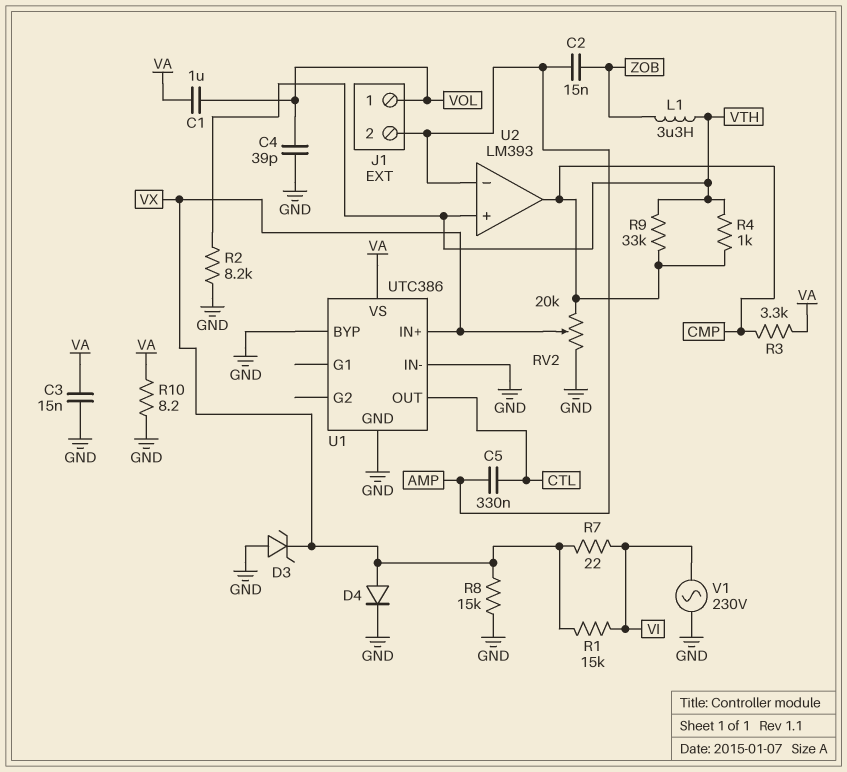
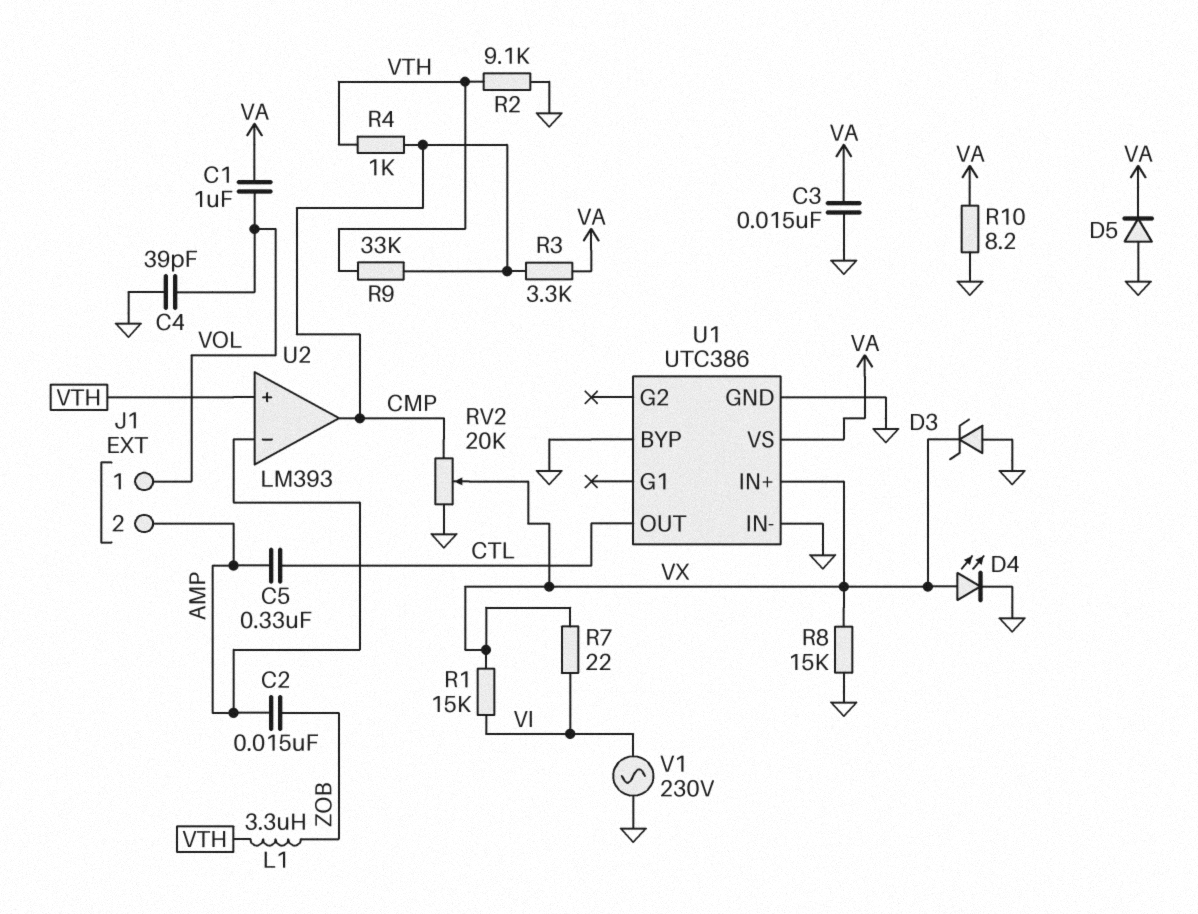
D4: diode (A VX, K GND) -> LED (A VX, K GND)
D5: none -> diode (A GND, K VA)
R2: 8.2k (GND, VTH) -> 9.1k (GND, VTH)

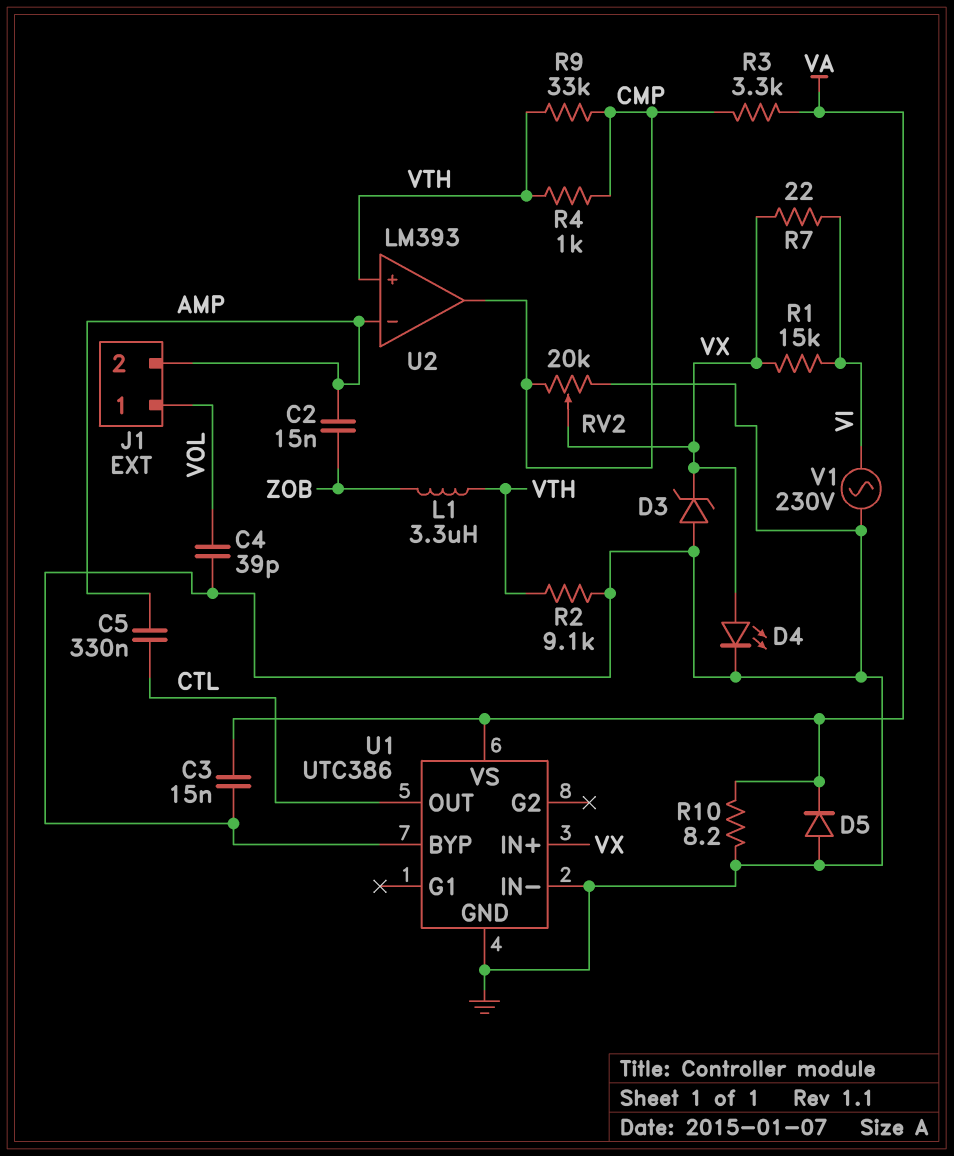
C1: 1uF (VA, VOL) -> none
R8: 15k (GND, VX) -> none

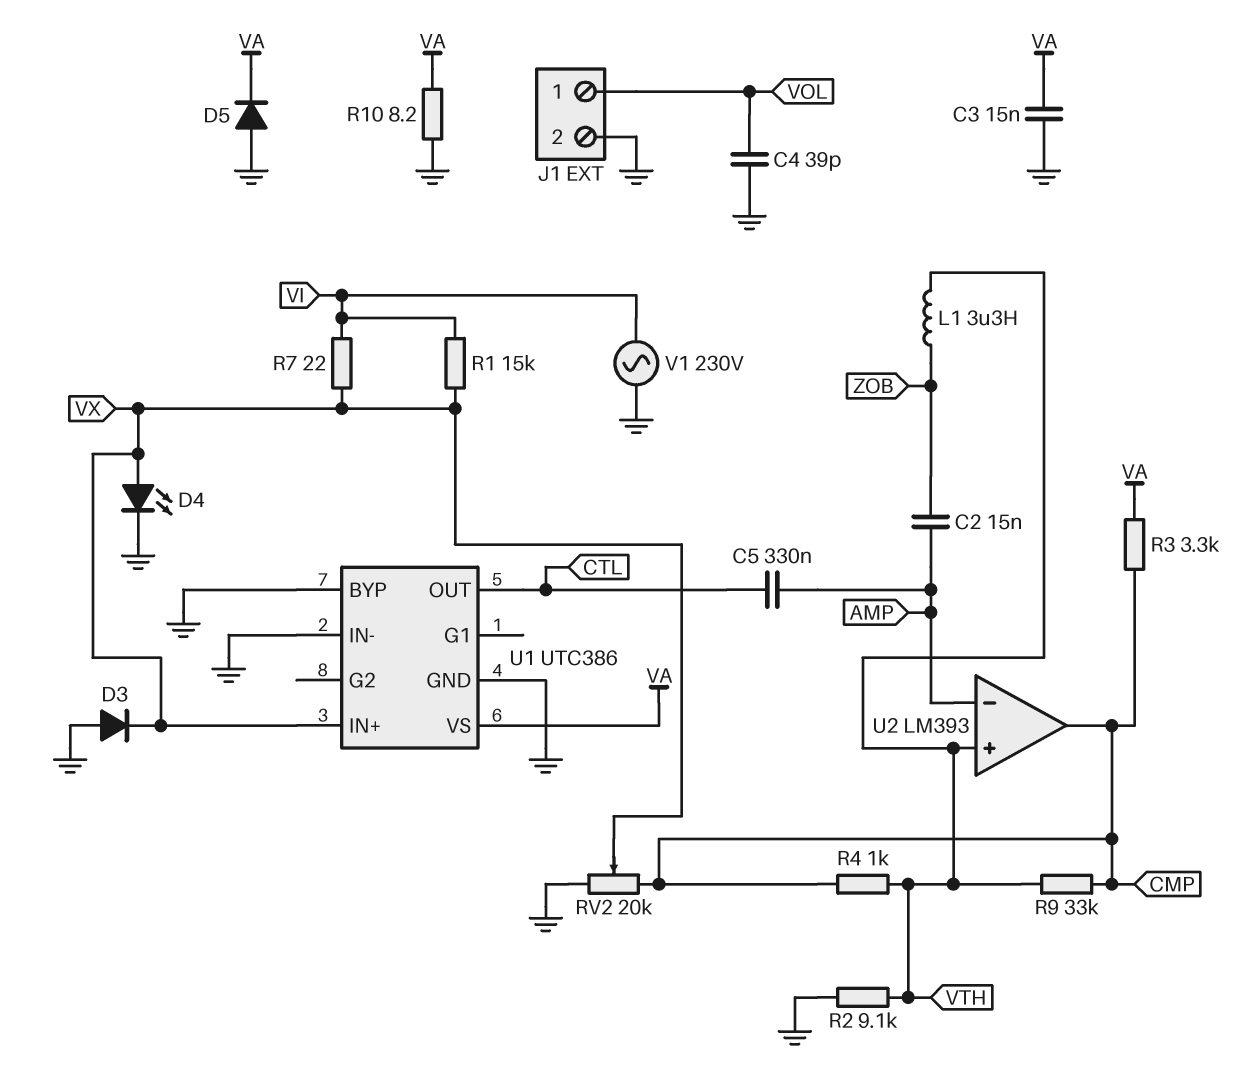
D3: zener (A GND, K VX) -> diode (A GND, K VX)
J1 pin 2: AMP -> GND

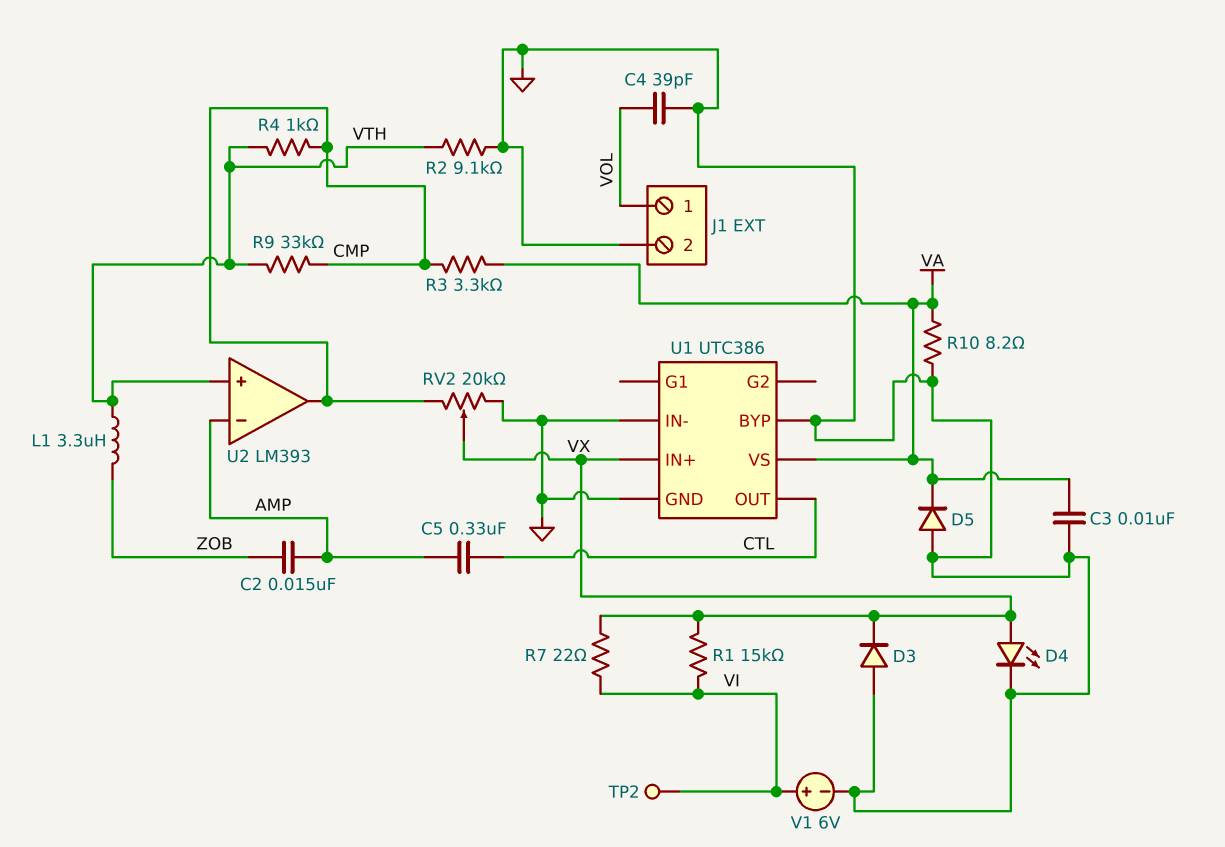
C3: 15nF (GND, VA) -> 10nF (GND, VA)
TP2: none -> test point (VI)
V1: AC 230V (GND, VI) -> 6V (plus VI, minus GND)

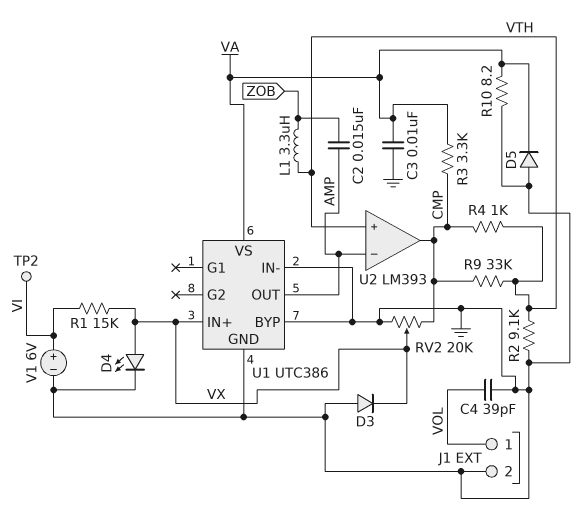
C5: 330nF (AMP, CTL) -> none
R7: 22 (VI, VX) -> none
U1 pin OUT: CTL -> AMP

